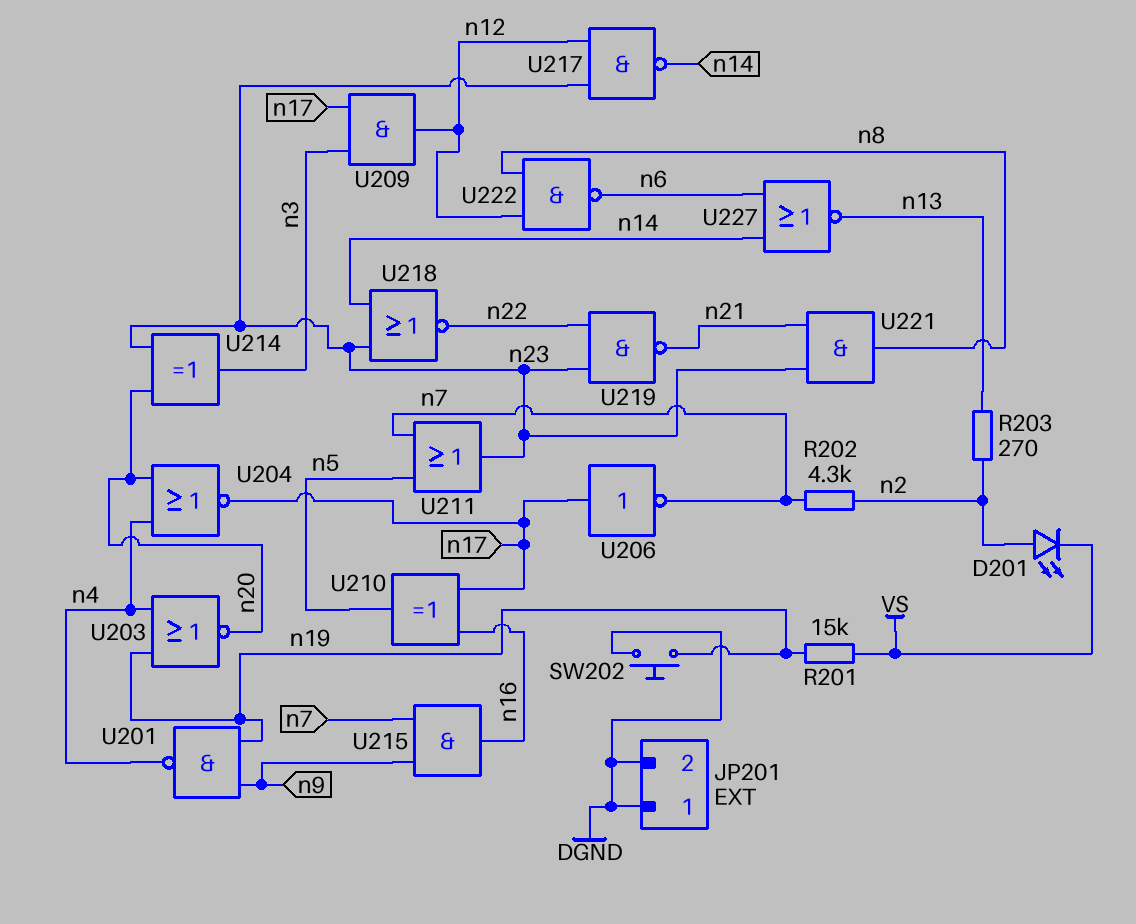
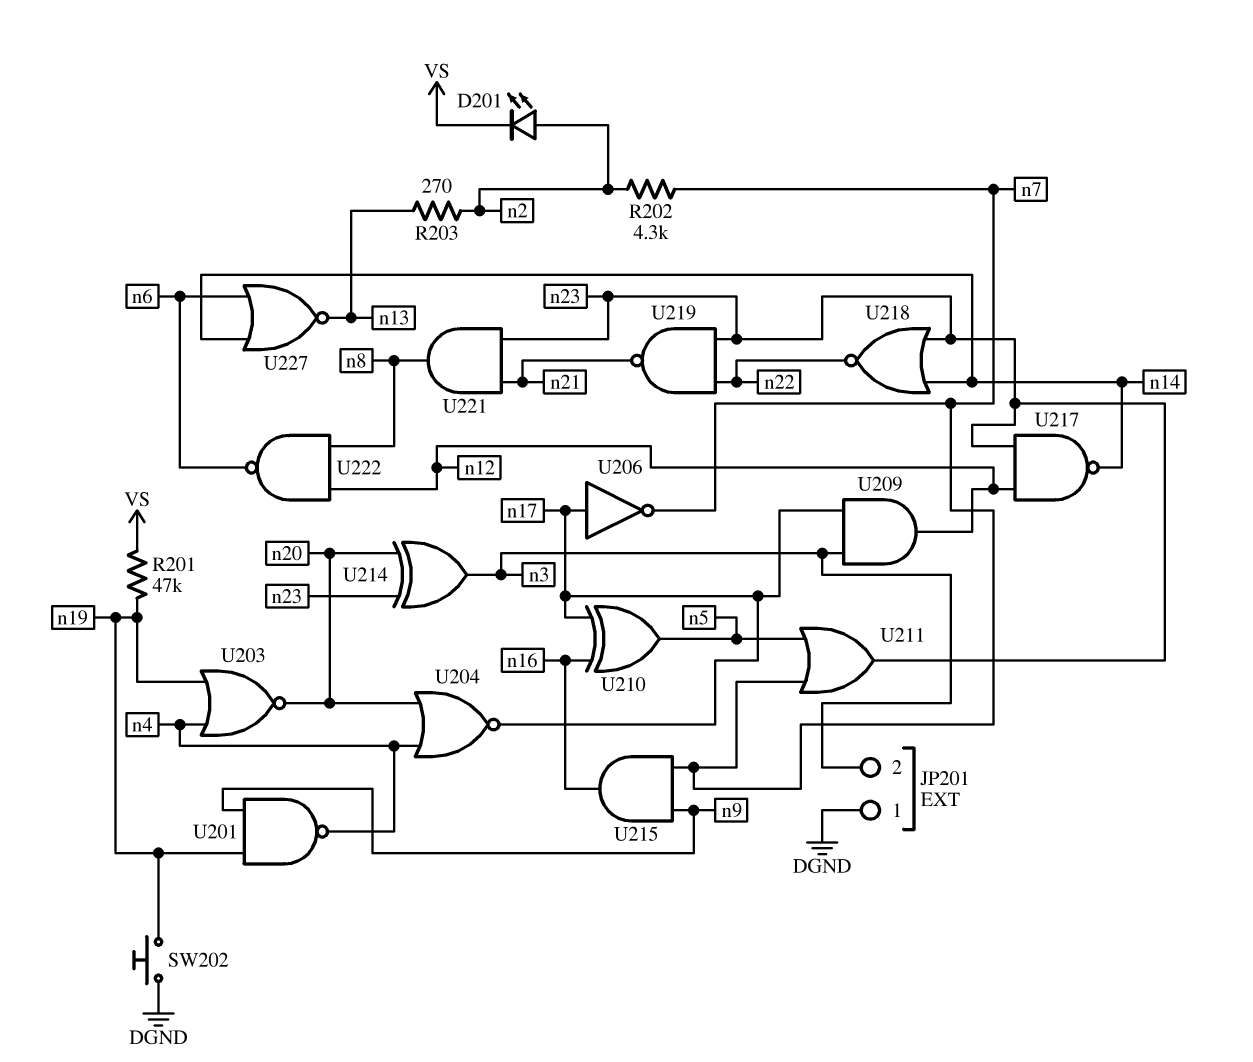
JP201 pin 2: DGND -> n3
R201: 15k (VS, n19) -> 47k (VS, n19)

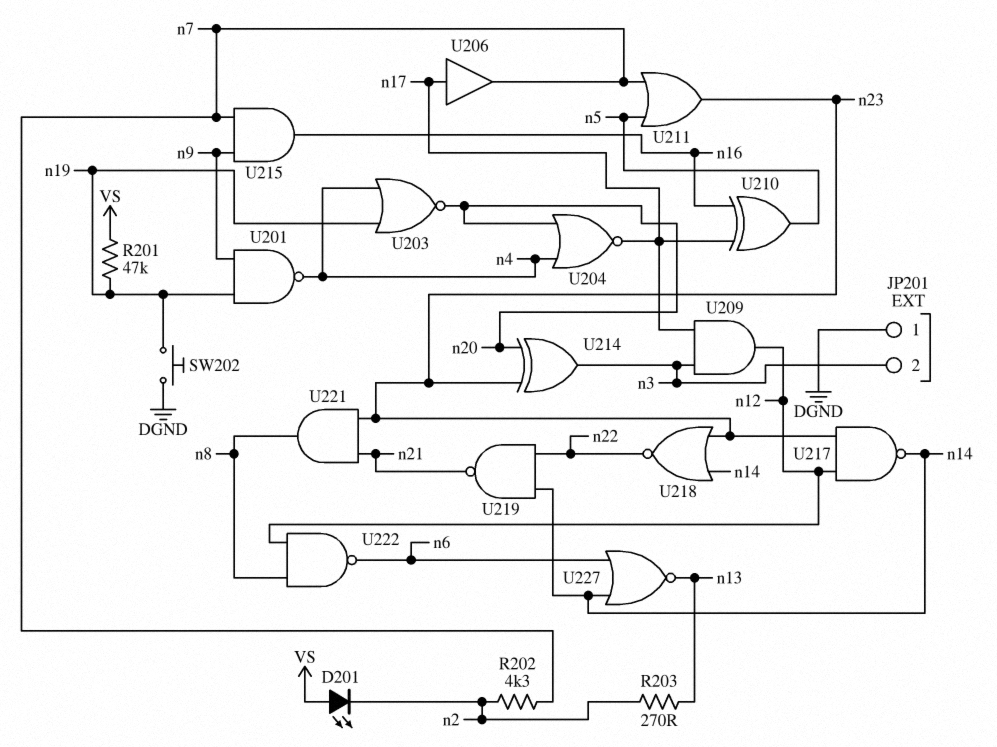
D201: LED (A n2, K VS) -> LED (A VS, K n2)
U206: NOT (in n17, out n7) -> buffer (in n17, out n7)
U219: NAND (in n22, in n23, out n21) -> NAND (in n14, in n22, out n21)

